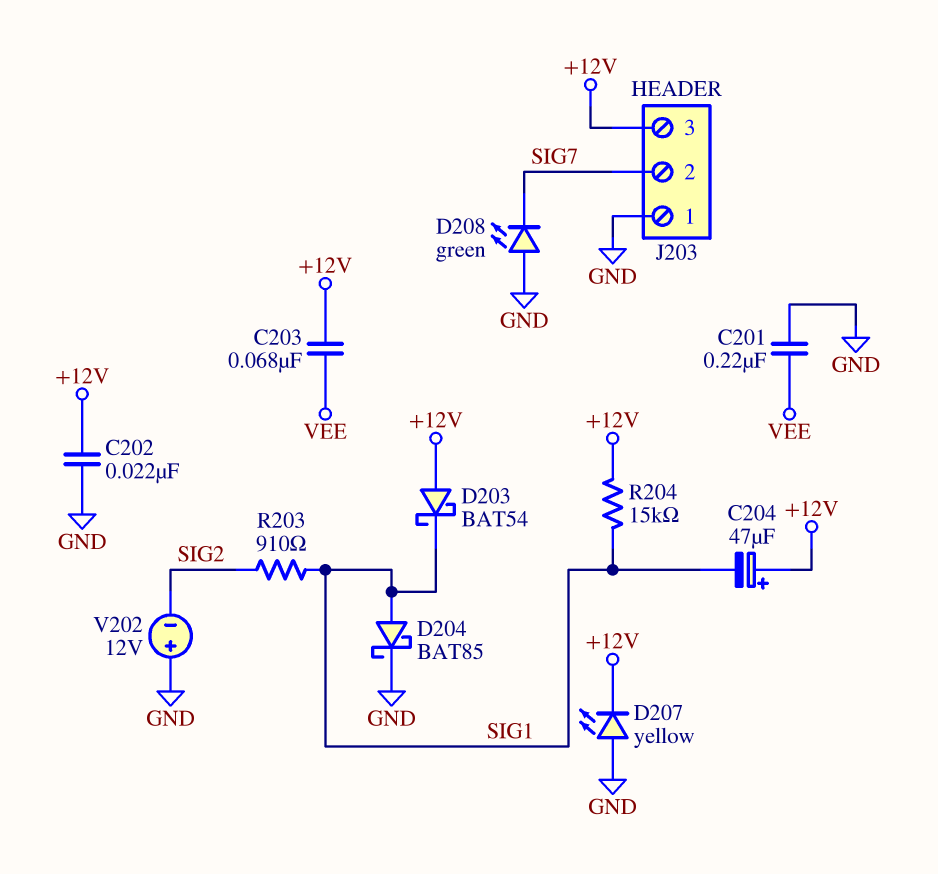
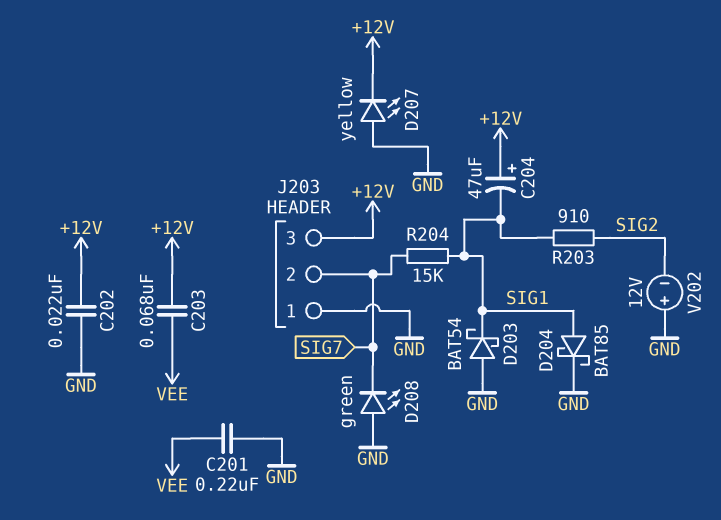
D203: schottky BAT54 (A +12V, K SIG1) -> schottky BAT54 (A GND, K SIG1)
R204: 15k (+12V, SIG1) -> 15k (SIG1, SIG7)

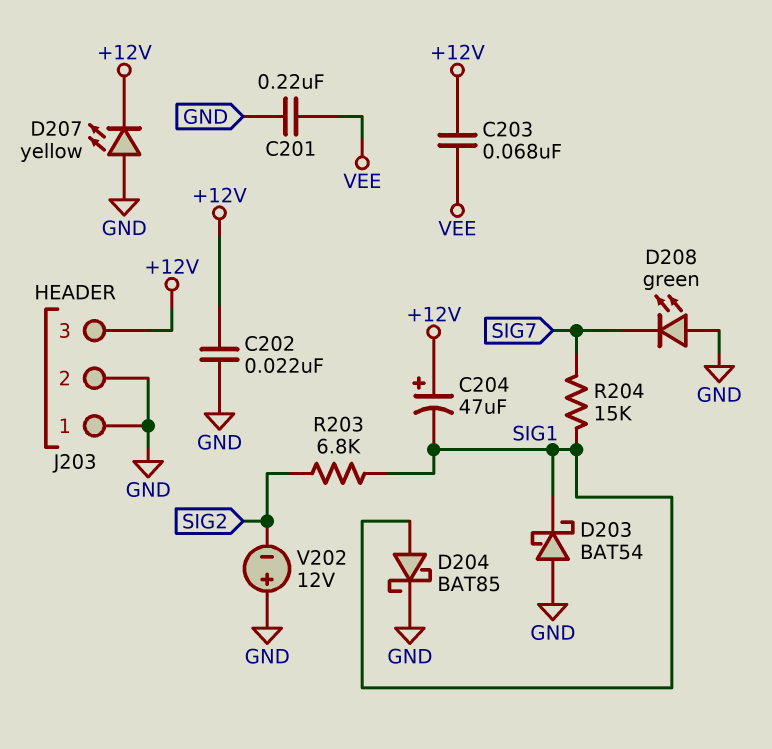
J203 pin 2: SIG7 -> GND
R203: 910 (SIG1, SIG2) -> 6.8k (SIG1, SIG2)

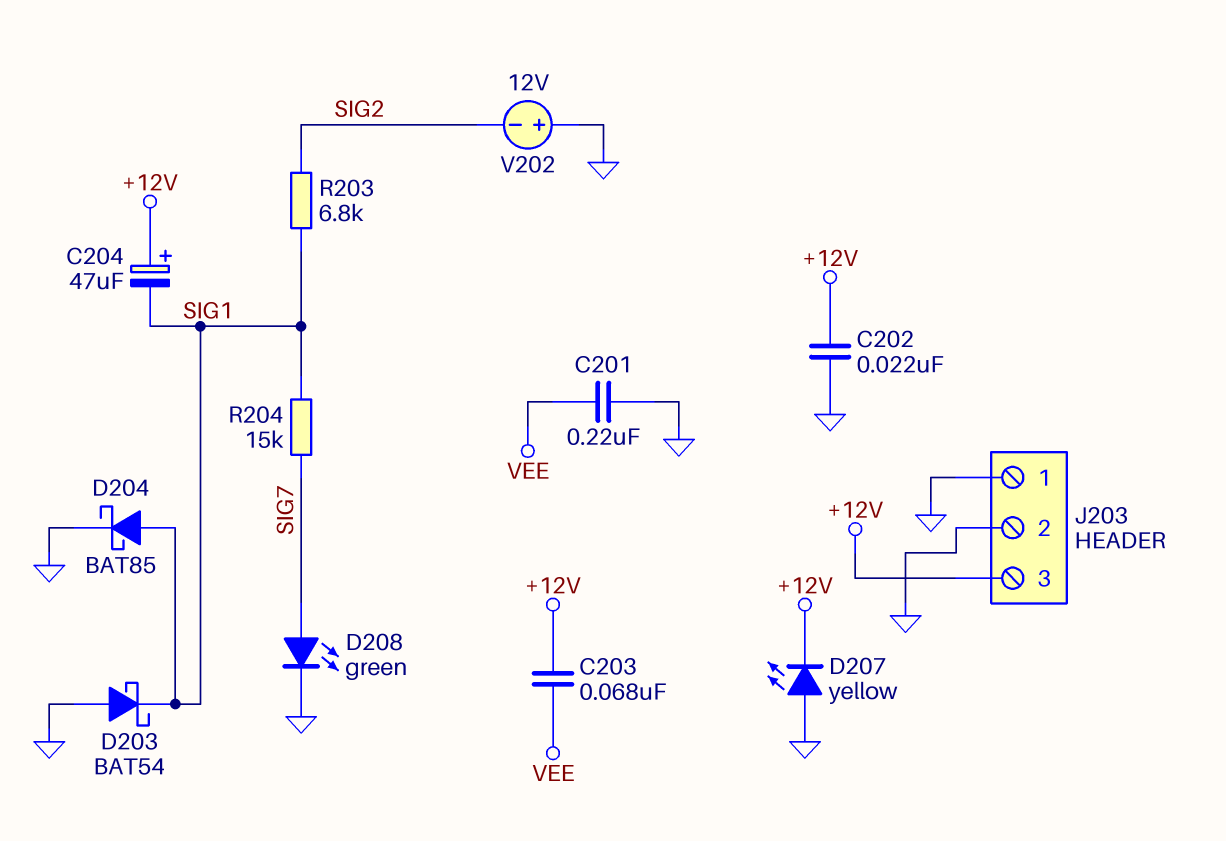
D208: LED green (A GND, K SIG7) -> LED green (A SIG7, K GND)

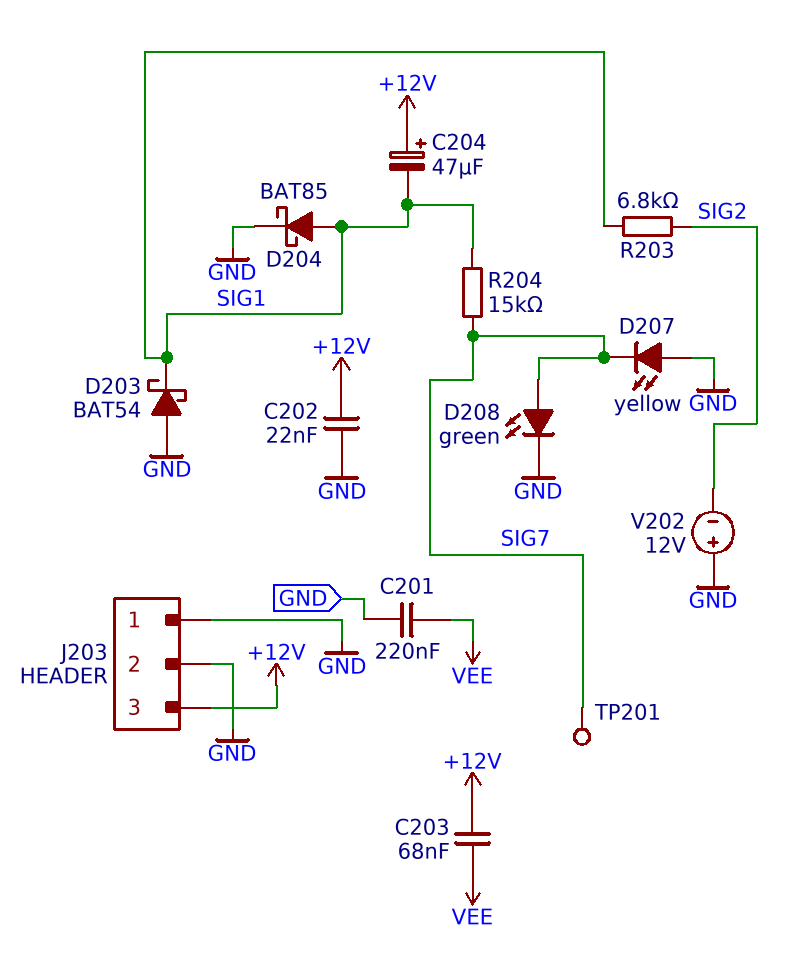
D207: LED yellow (A GND, K +12V) -> LED yellow (A GND, K SIG7)
TP201: none -> test point (SIG7)

